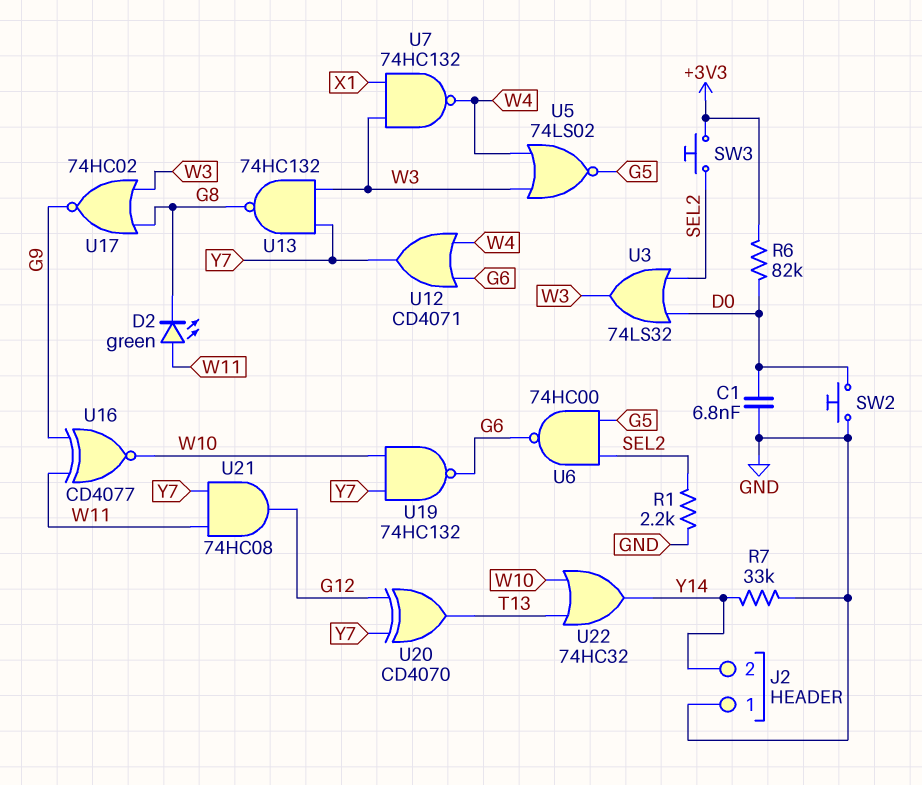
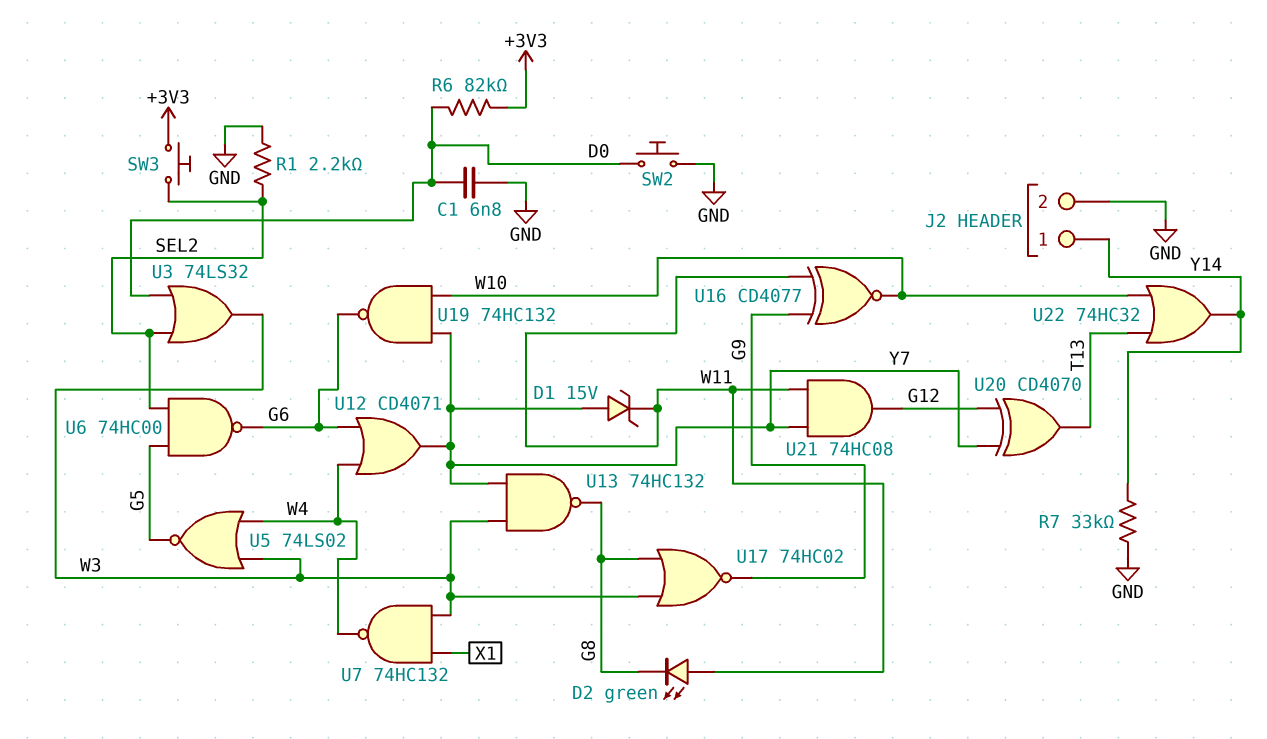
D1: none -> zener 15V (A Y7, K W11)
J2 pin 1: GND -> Y14
J2 pin 2: Y14 -> GND

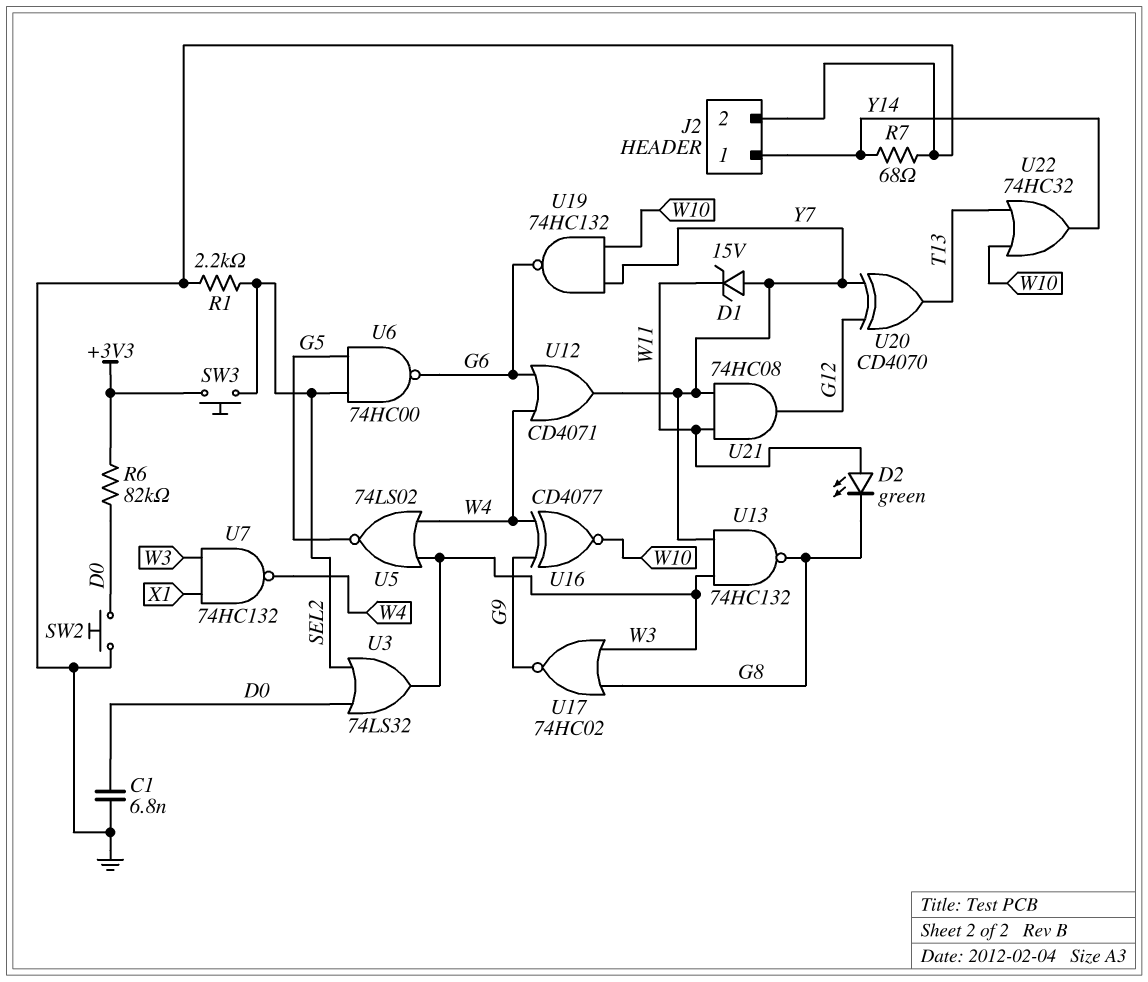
R7: 33k (GND, Y14) -> 68 (GND, Y14)
U16: XNOR CD4077 (in G9, in W11, out W10) -> XNOR CD4077 (in G9, in W4, out W10)

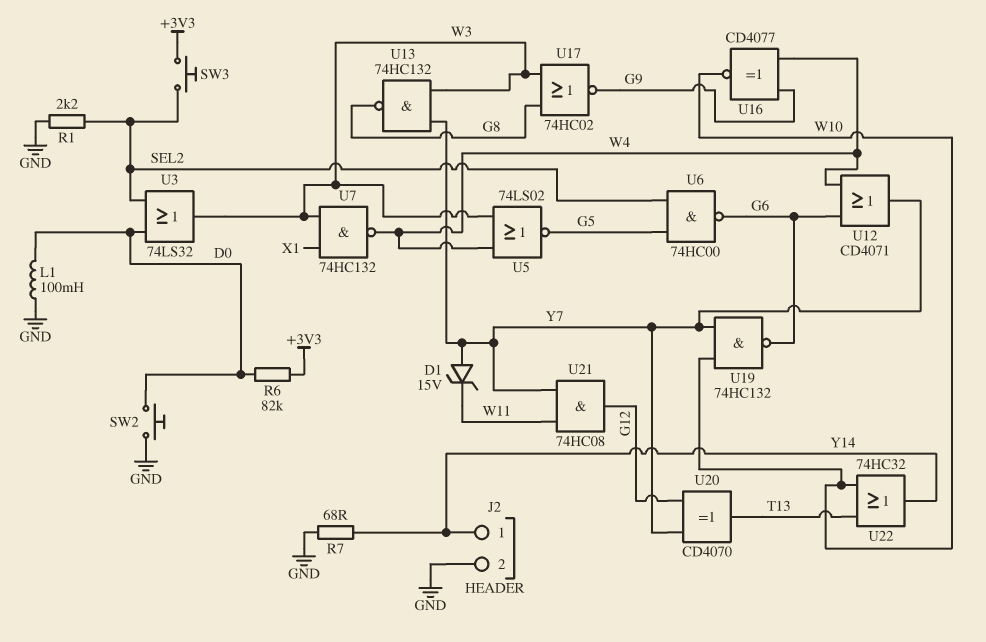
C1: 6.8nF (D0, GND) -> none
D2: LED green (A W11, K G8) -> none
L1: none -> 100mH (D0, GND)

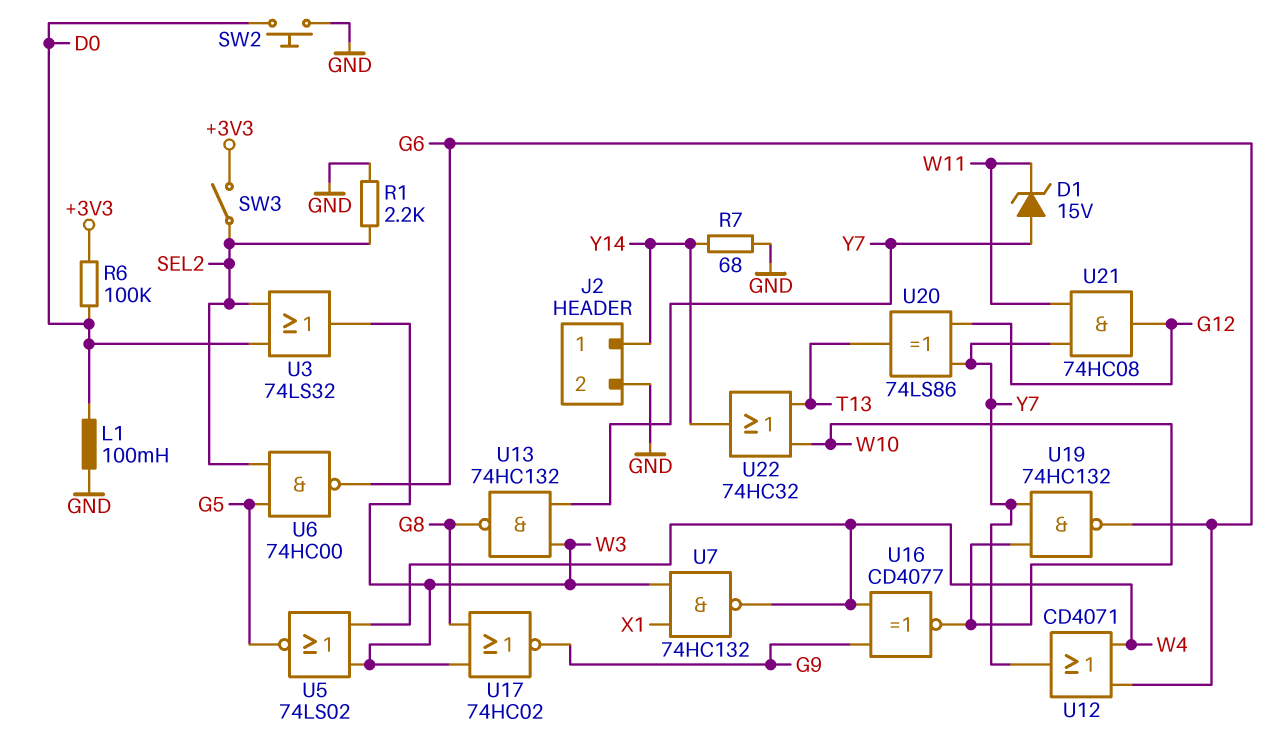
R6: 82k (+3V3, D0) -> 100k (+3V3, D0)
SW3: button (+3V3, SEL2) -> switch (+3V3, SEL2)
U20: XOR CD4070 (in G12, in Y7, out T13) -> XOR 74LS86 (in G12, in Y7, out T13)

